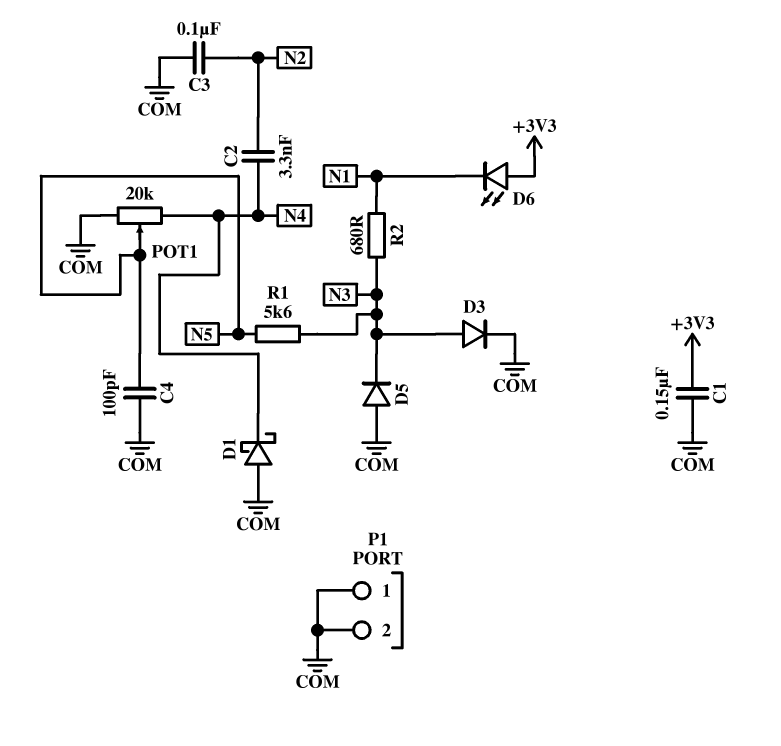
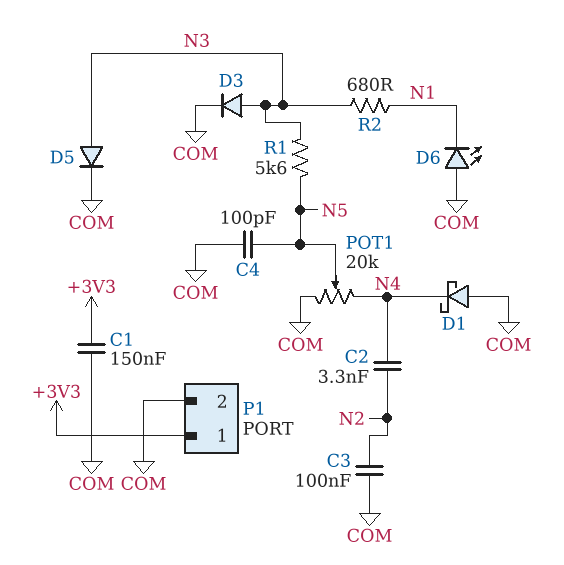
D5: diode (A COM, K N3) -> diode (A N3, K COM)
D6: LED (A +3V3, K N1) -> LED (A COM, K N1)
P1 pin 1: COM -> +3V3

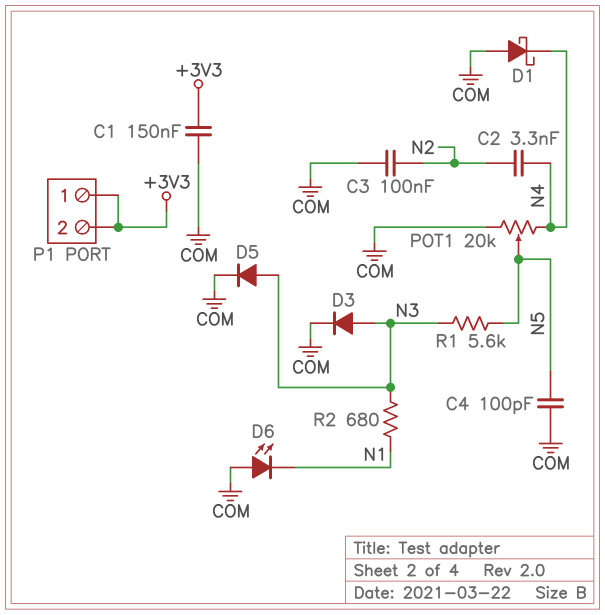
P1 pin 2: COM -> +3V3

